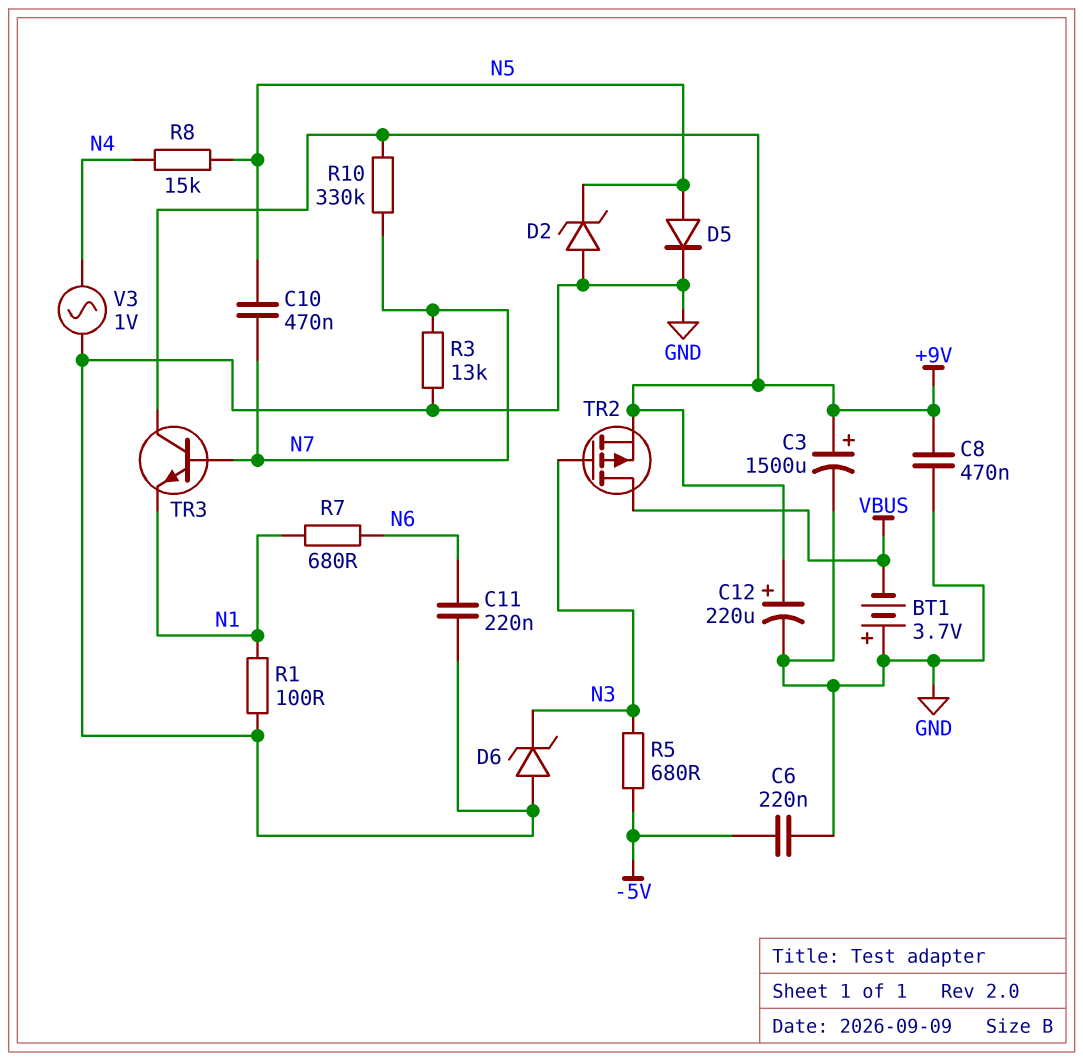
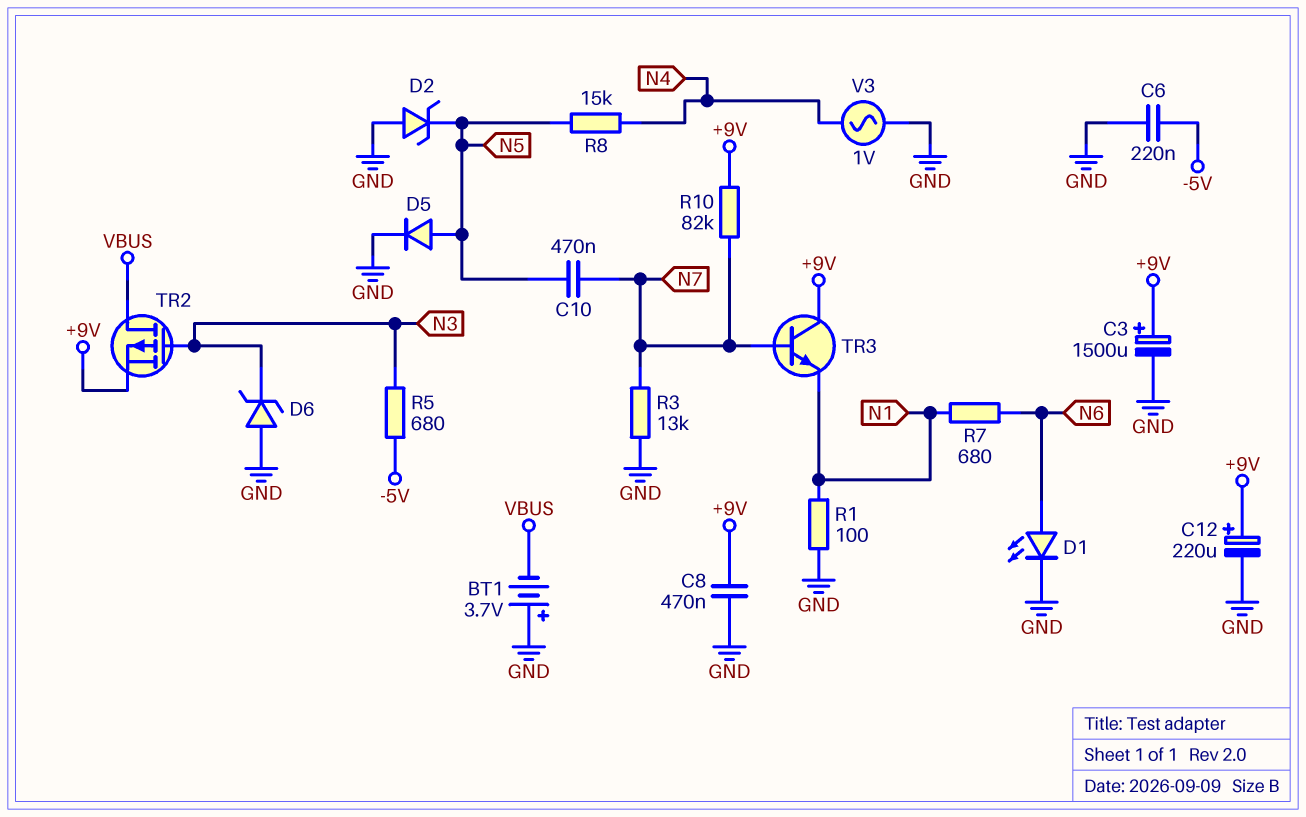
C11: 220nF (GND, N6) -> none
D1: none -> LED (A N6, K GND)
R10: 330k (+9V, N7) -> 82k (+9V, N7)

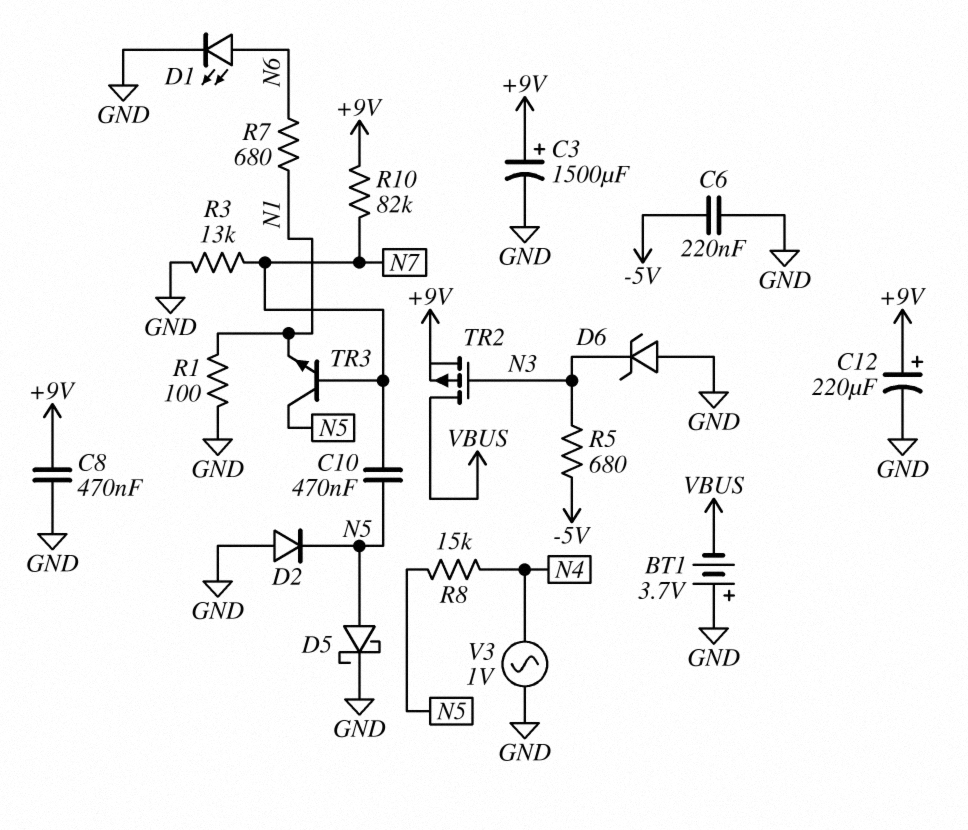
D2: zener (A GND, K N5) -> diode (A GND, K N5)
D5: diode (A N5, K GND) -> schottky (A N5, K GND)
TR3: NPN (B N7, C +9V, E N1) -> NPN (B N7, C N5, E N1)

